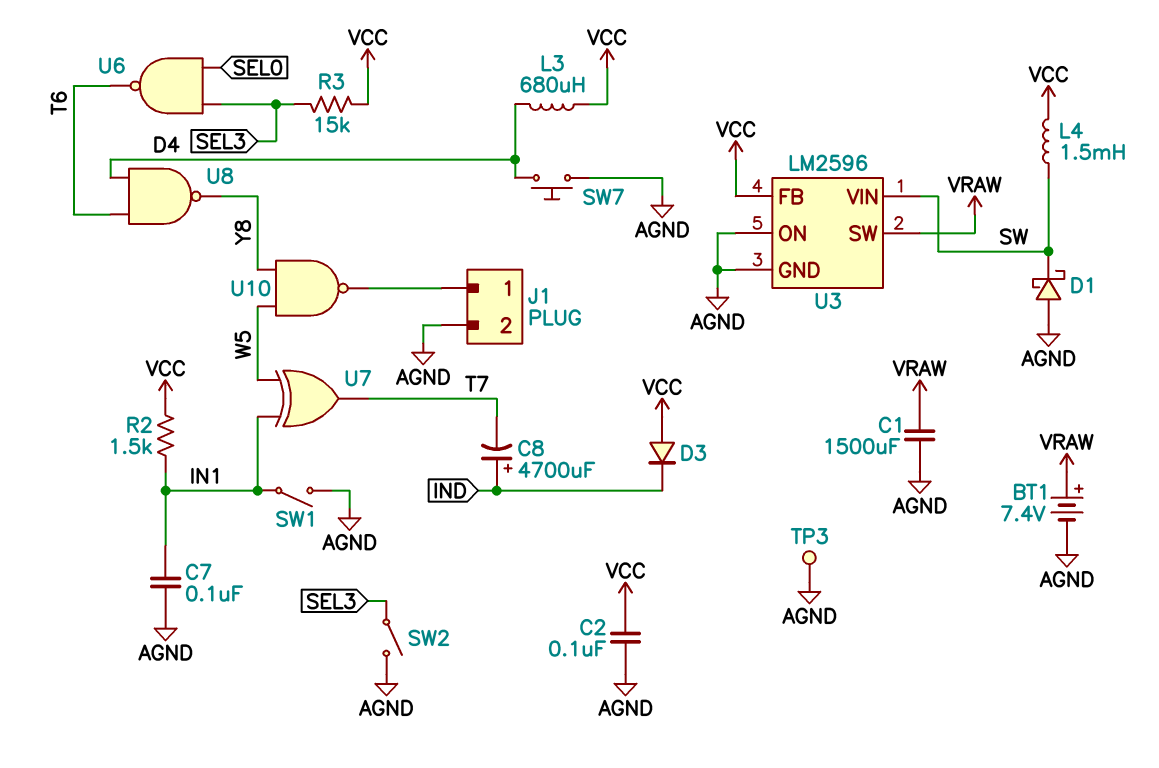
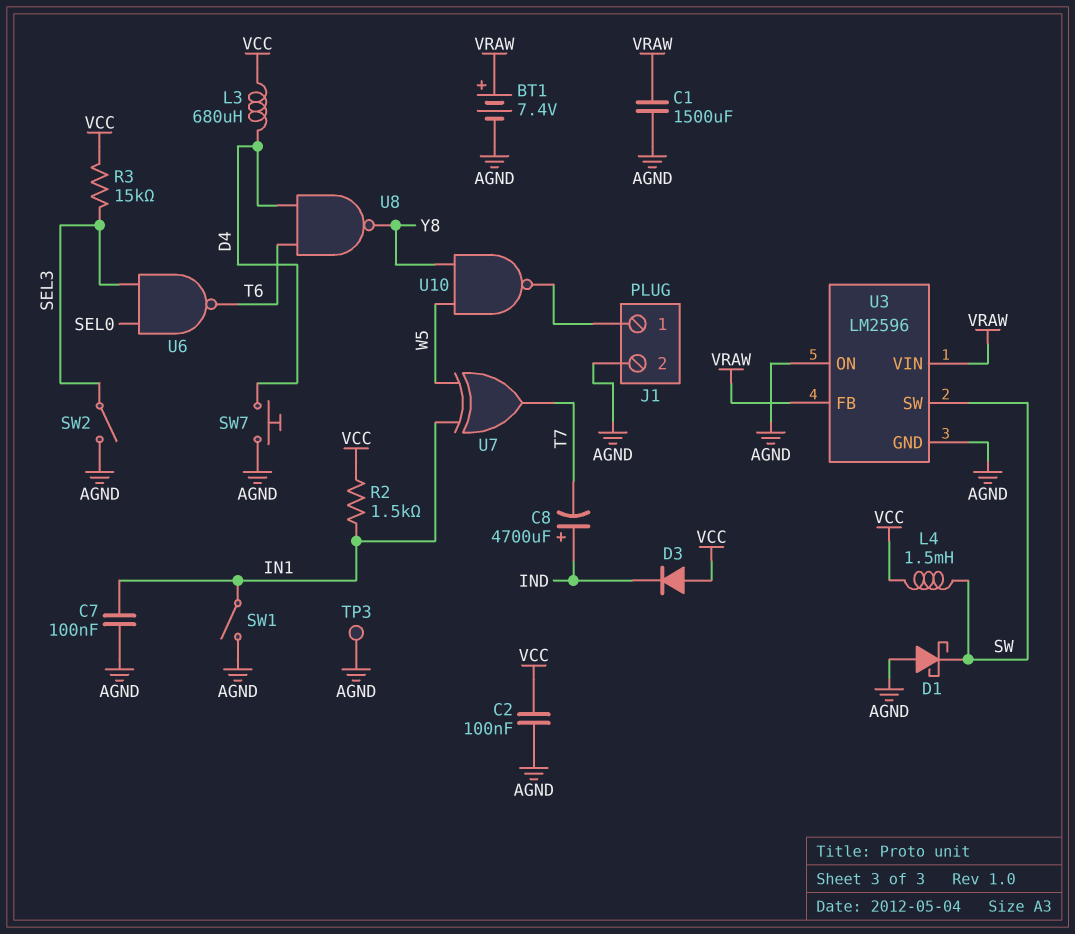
U3 pin FB: VCC -> VRAW
U3 pin SW: VRAW -> SW
U3 pin VIN: SW -> VRAW

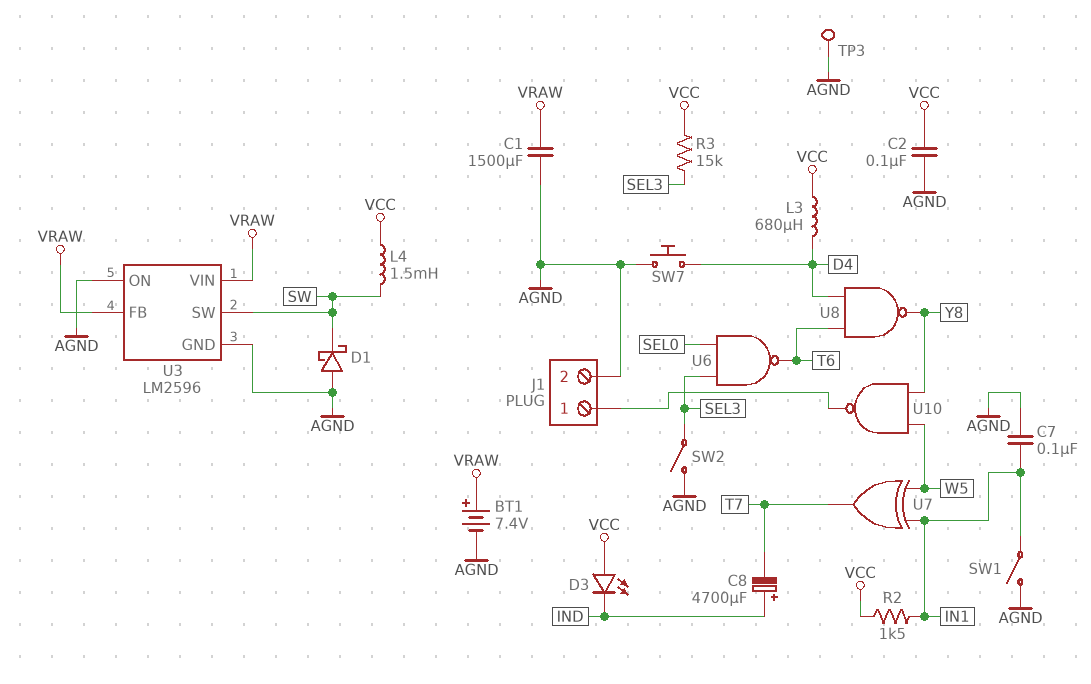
D3: diode (A VCC, K IND) -> LED (A VCC, K IND)

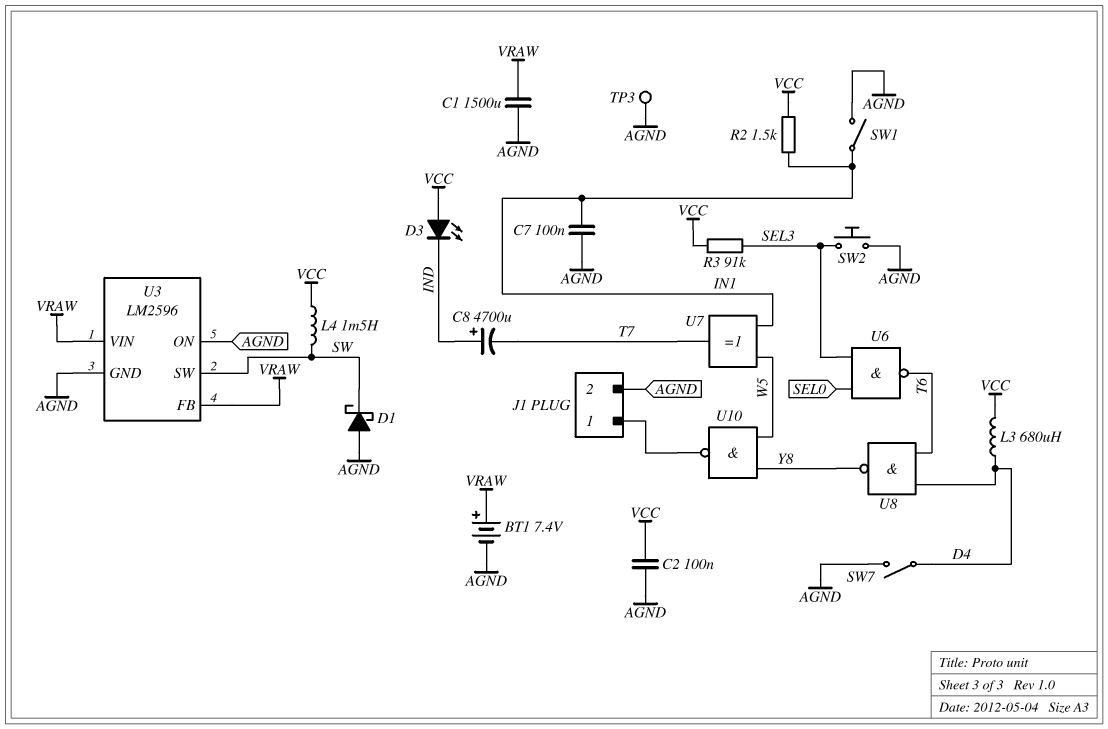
R3: 15k (SEL3, VCC) -> 91k (SEL3, VCC)
SW2: switch (AGND, SEL3) -> button (AGND, SEL3)
SW7: button (AGND, D4) -> switch (AGND, D4)

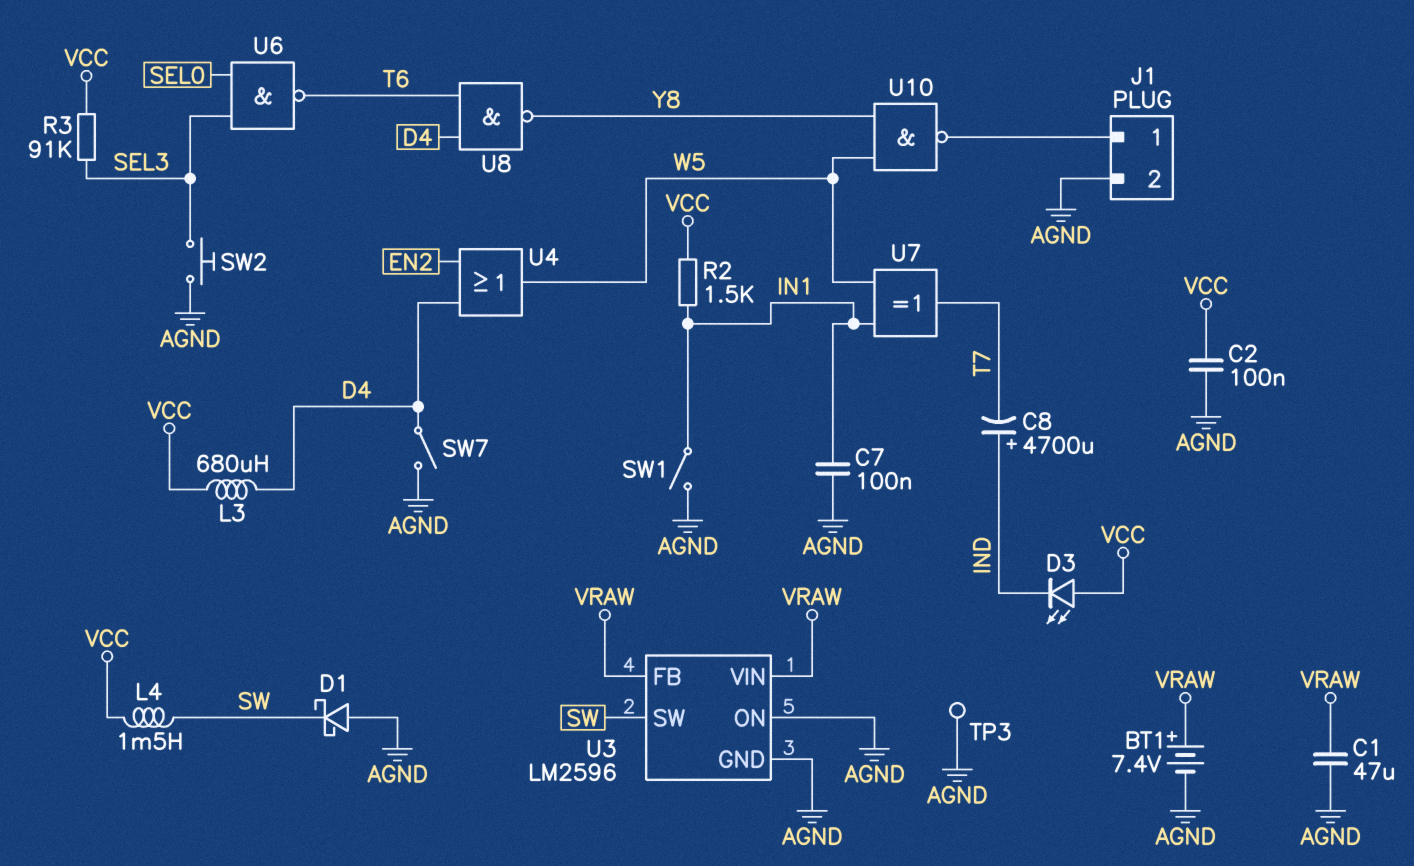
C1: 1500uF (AGND, VRAW) -> 47uF (AGND, VRAW)
U4: none -> OR (in D4, in EN2, out W5)

